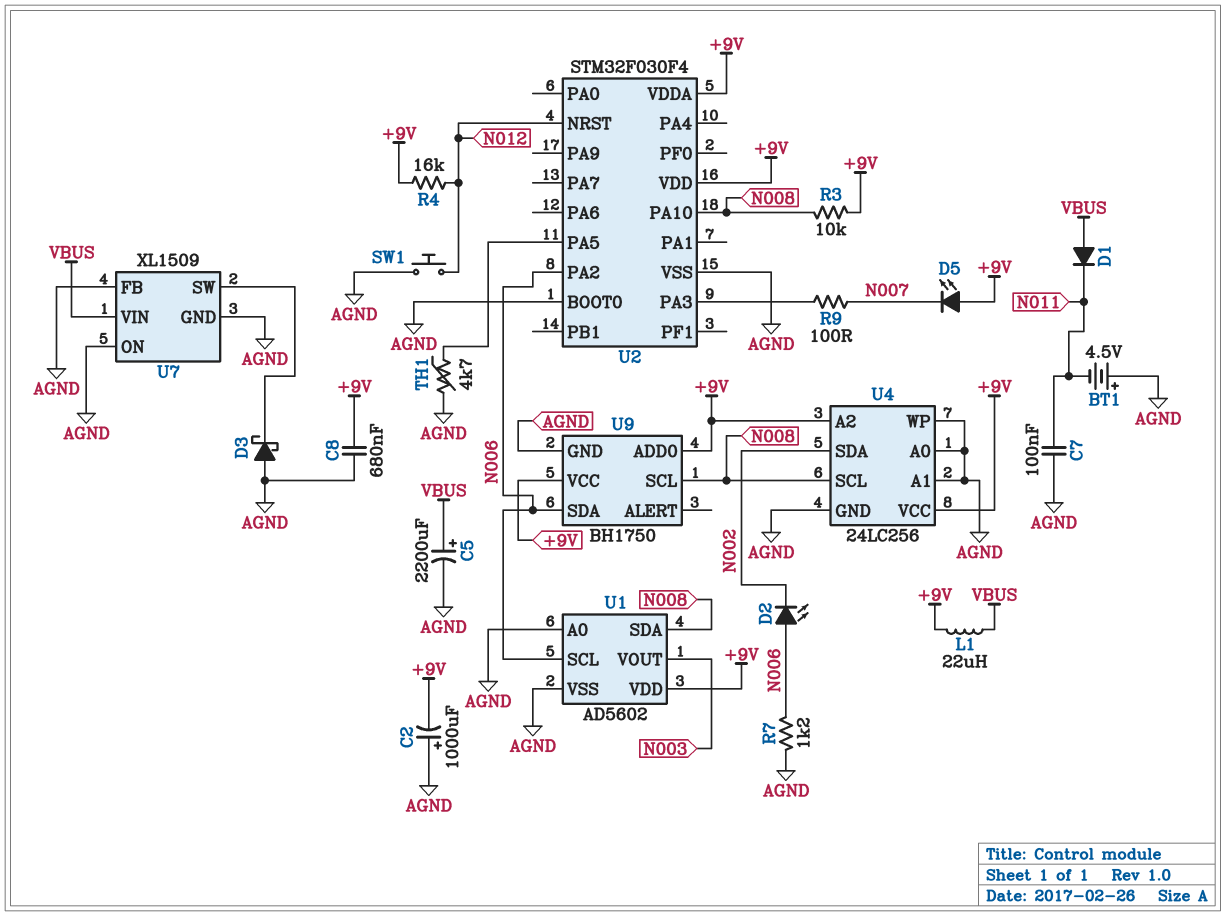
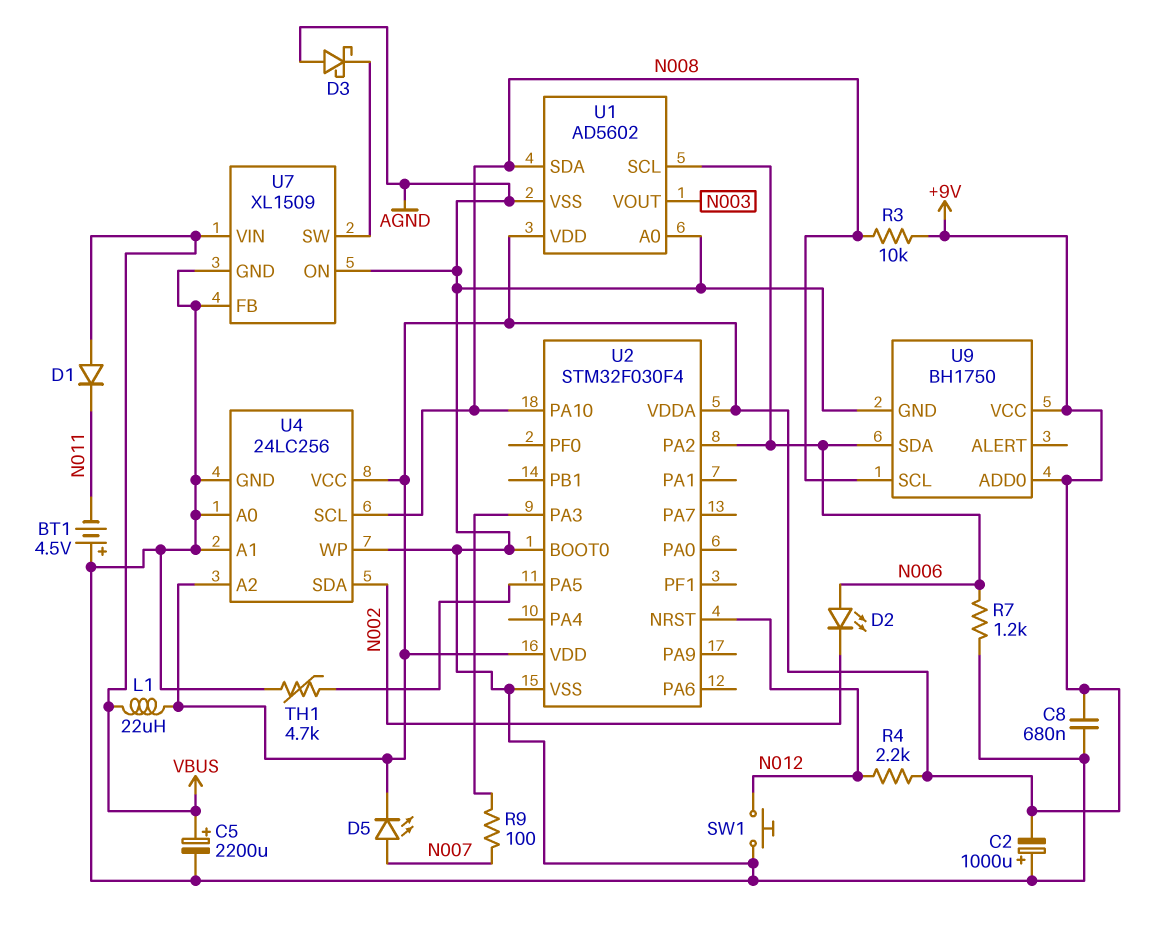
C7: 100nF (AGND, N011) -> none
D5: LED (A +9V, K N007) -> LED (A N007, K +9V)
R4: 16k (+9V, N012) -> 2.2k (+9V, N012)

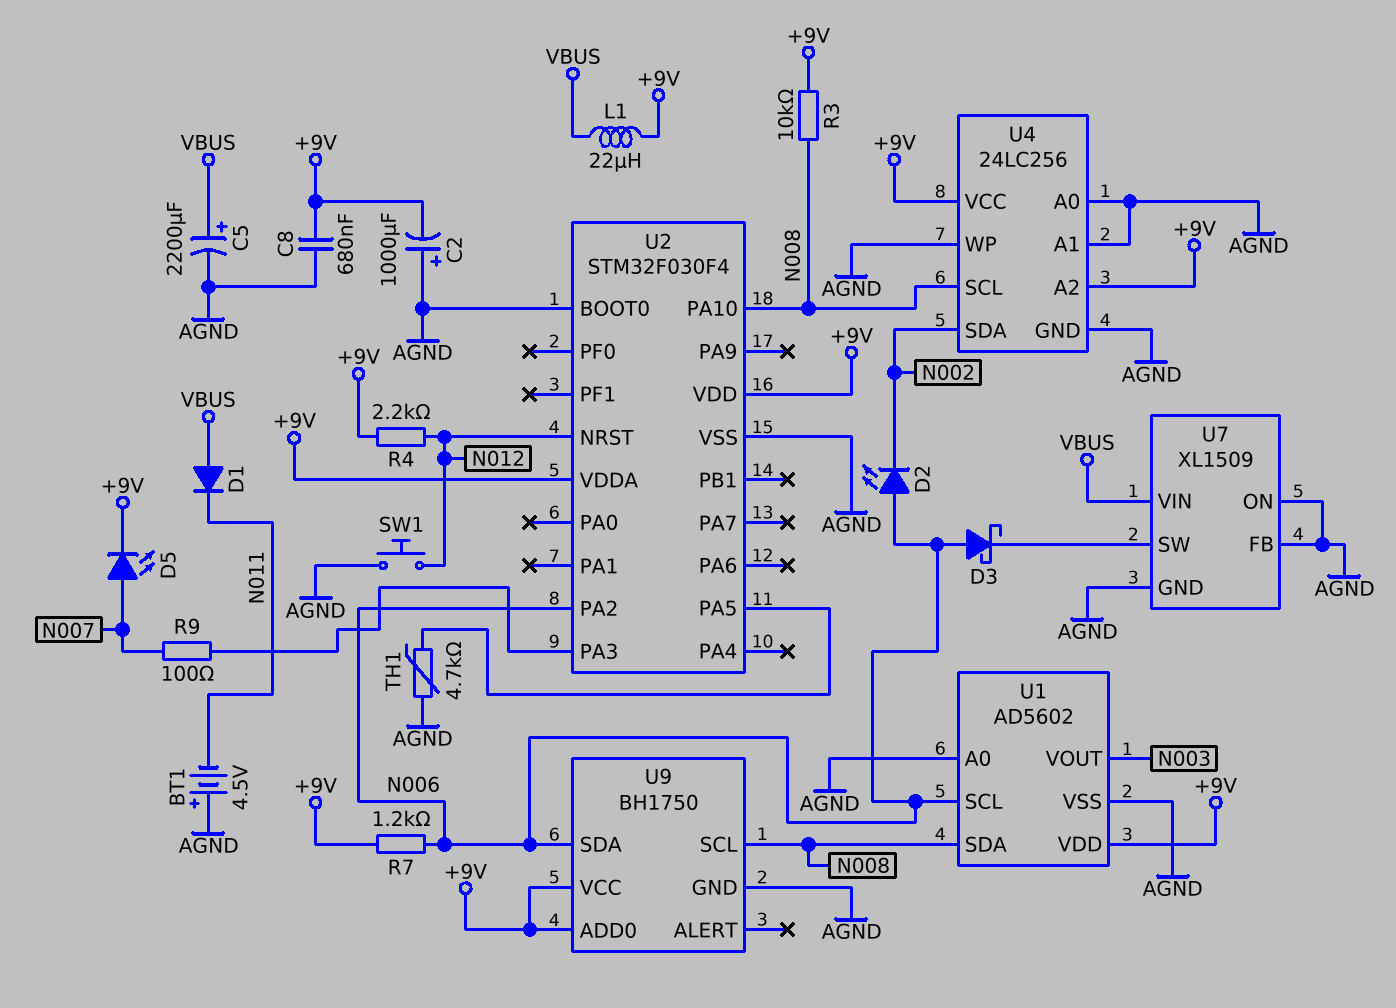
D3: schottky (A AGND, K U7/SW) -> schottky (A N006, K U7/SW)
R7: 1.2k (AGND, N006) -> 1.2k (+9V, N006)

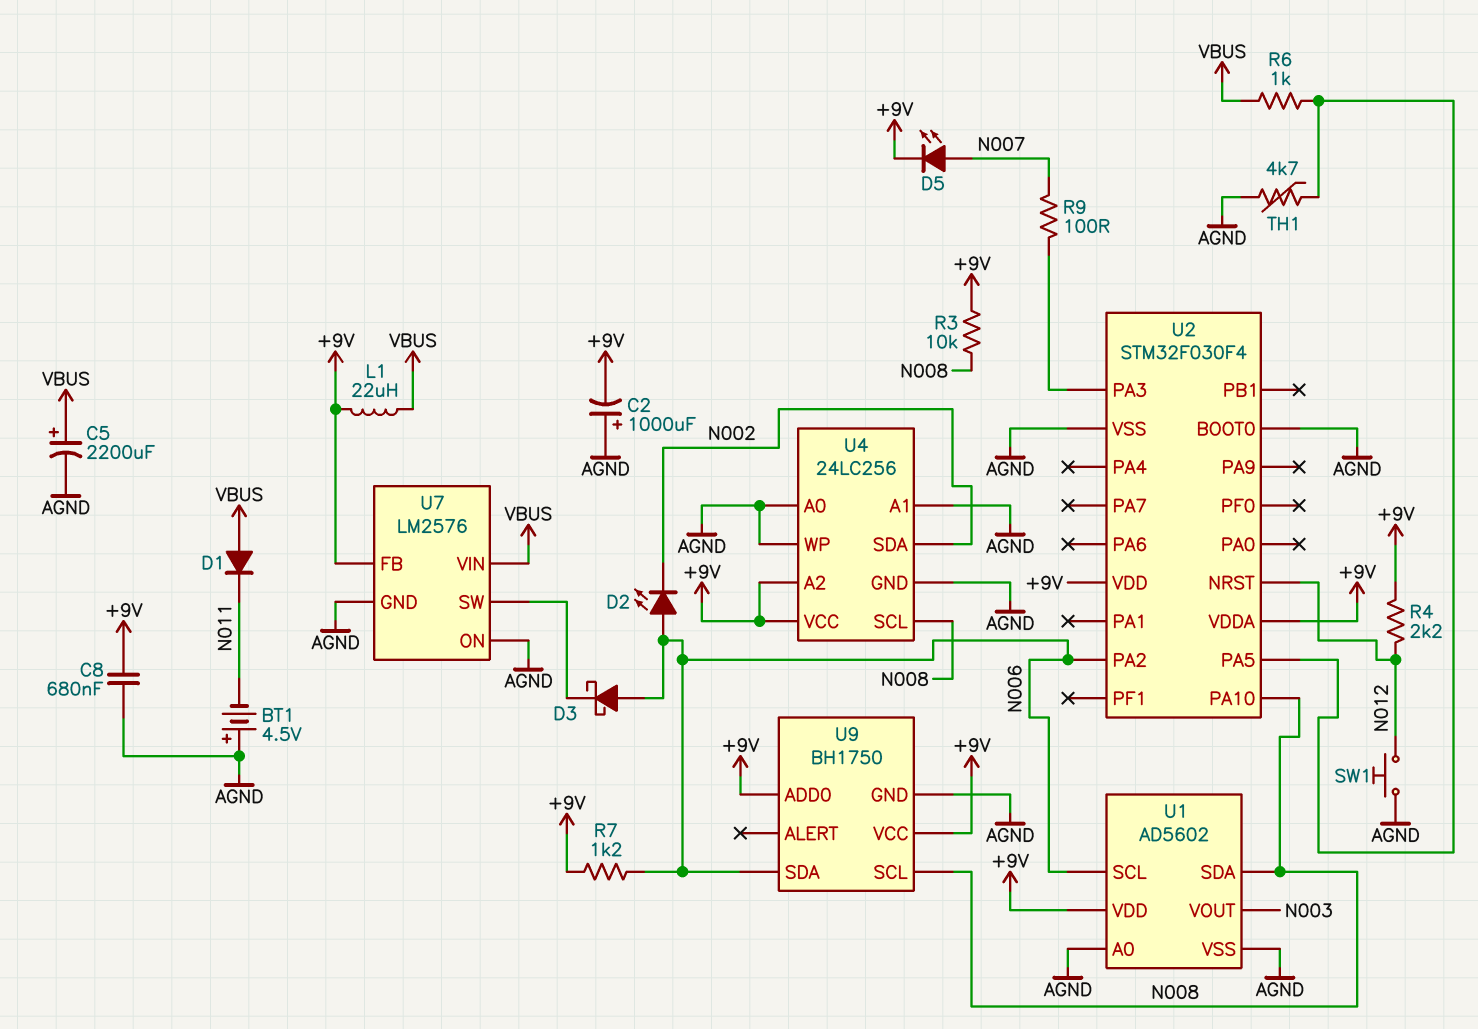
R6: none -> 1k (U2/PA5, VBUS)
U7: XL1509 -> LM2576
U7 pin FB: AGND -> +9V

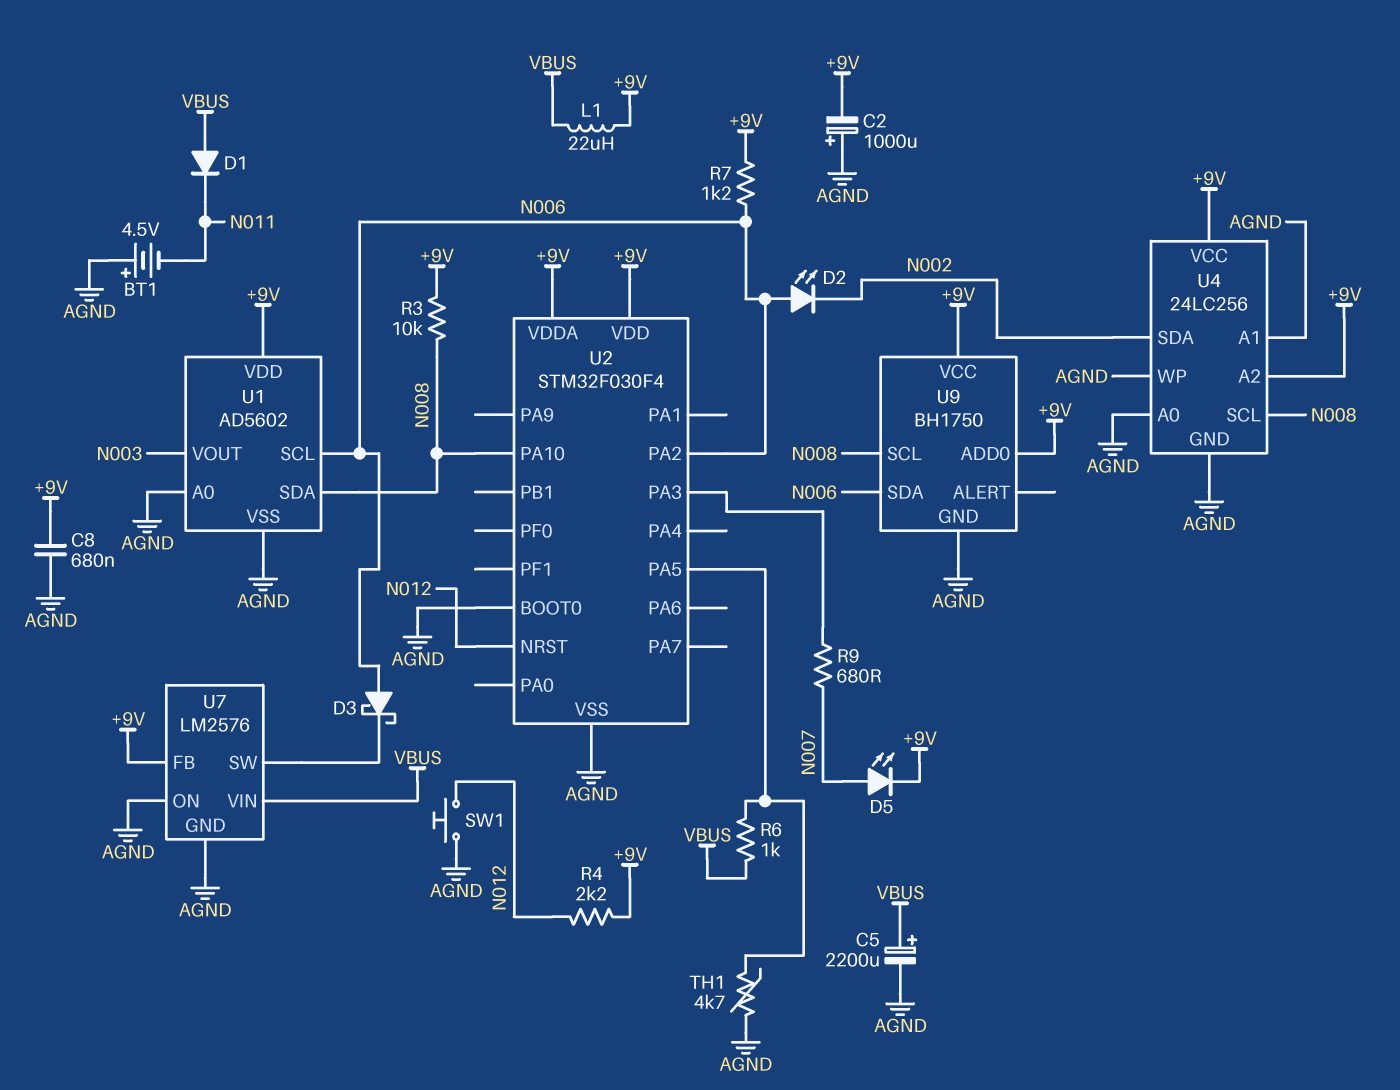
R9: 100 (N007, U2/PA3) -> 680 (N007, U2/PA3)

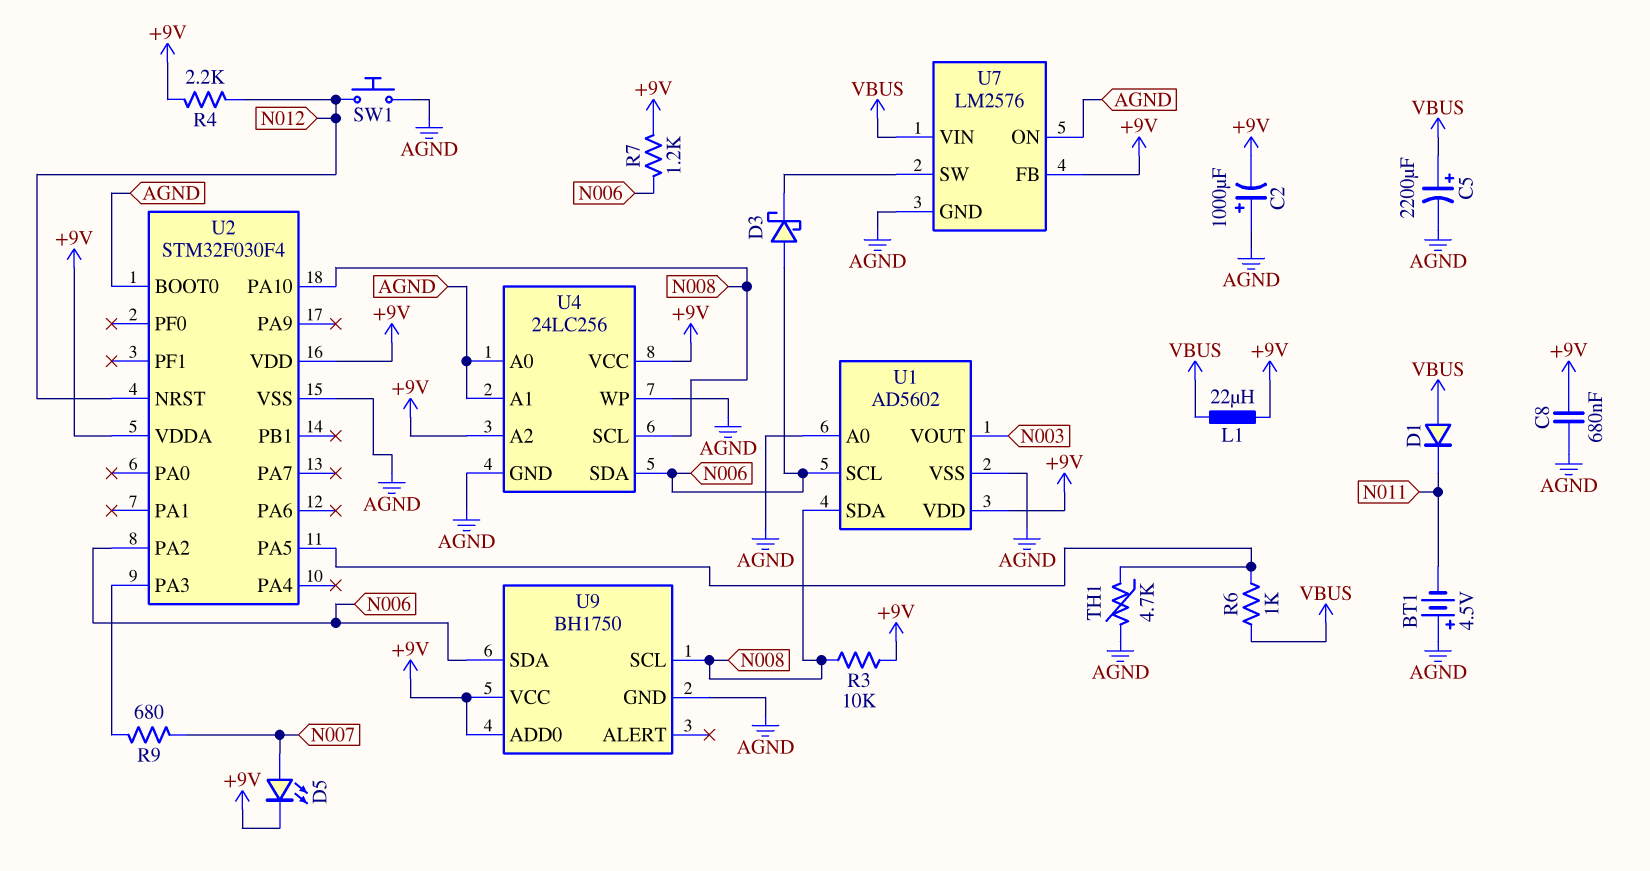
D2: LED (A N006, K N002) -> none
U4 pin SDA: N002 -> N006

